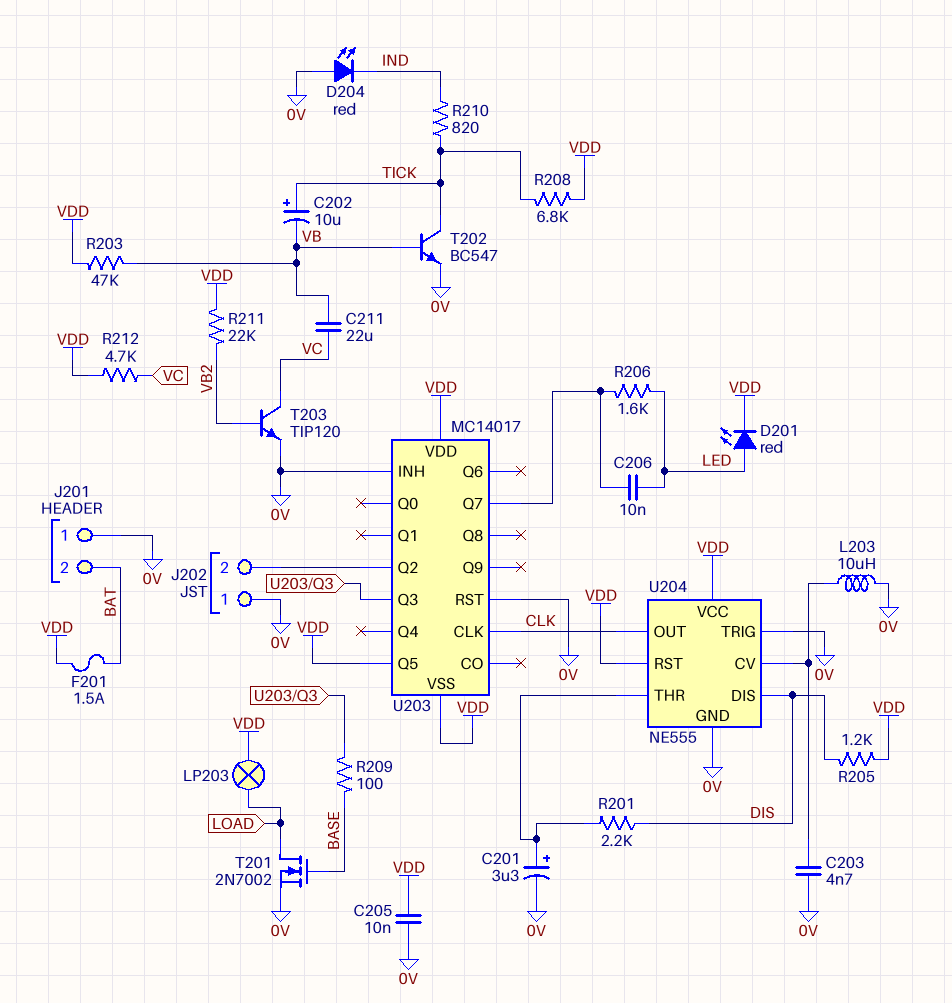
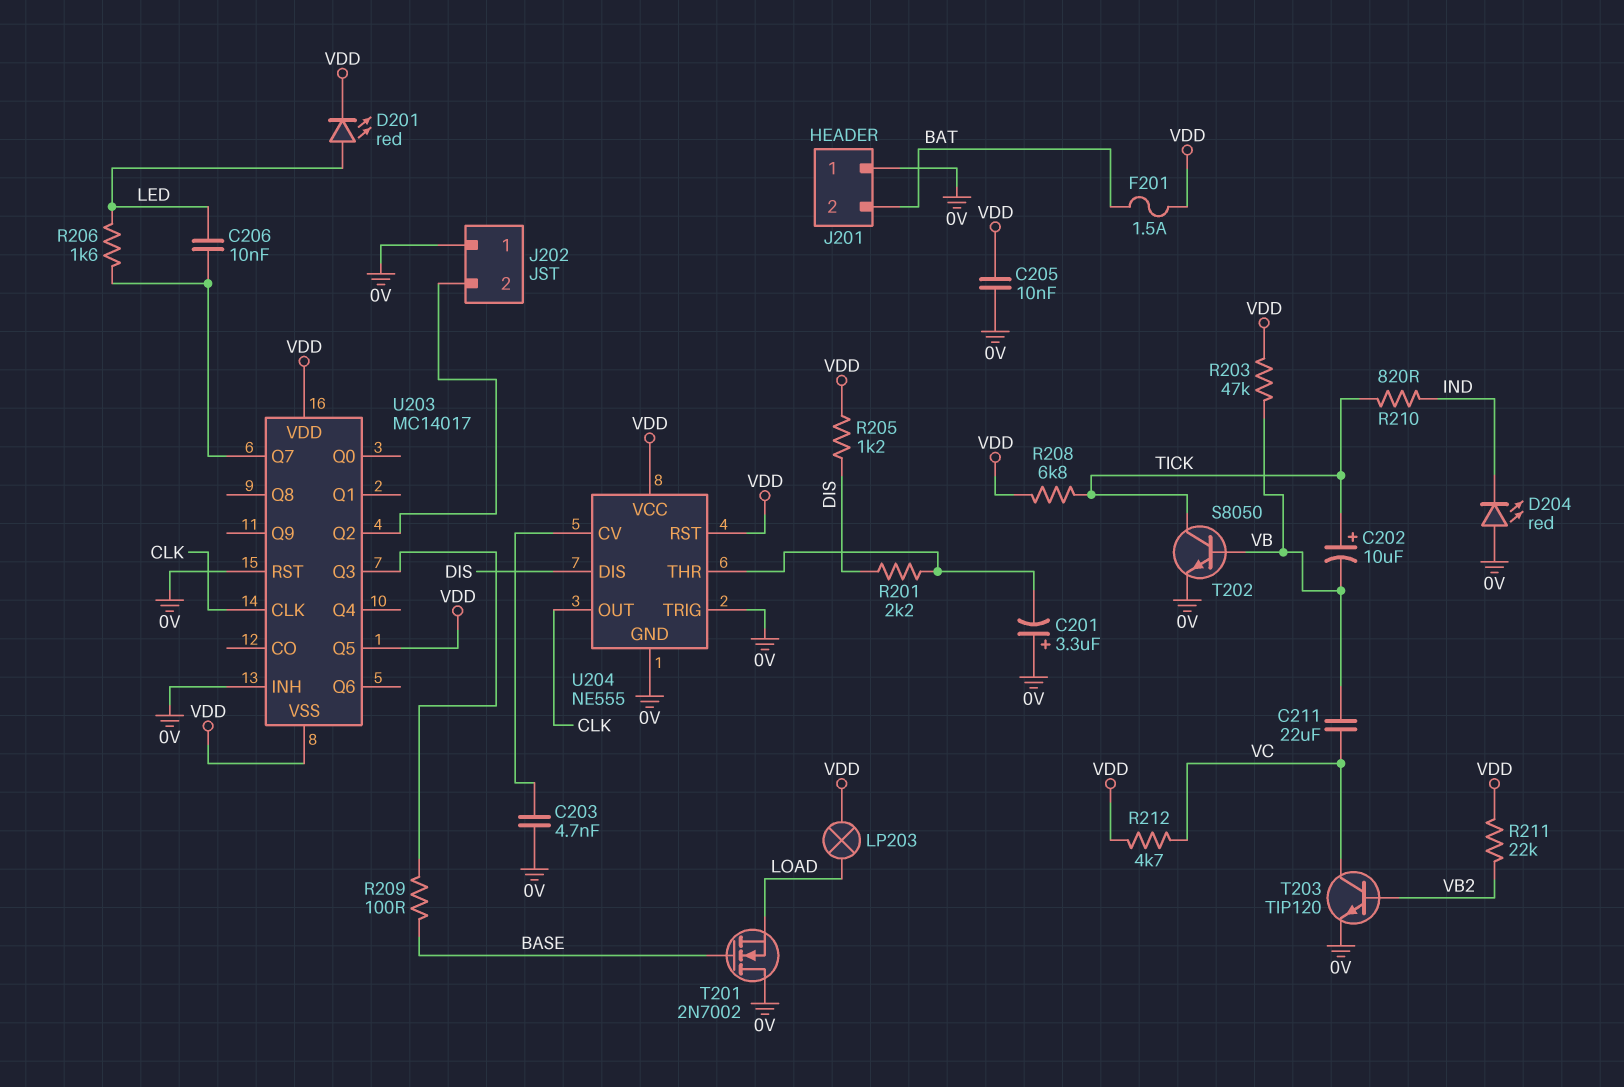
C201: 3.3uF (plus U204/THR, minus 0V) -> 3.3uF (plus 0V, minus U204/THR)
L203: 10uH (0V, U204/CV) -> none
T201: NMOS 2N7002 (G BASE, D LOAD, S 0V) -> NMOS 2N7002 (G BASE, D 0V, S LOAD)
T202: NPN BC547 (B VB, C TICK, E 0V) -> NPN S8050 (B VB, C TICK, E 0V)

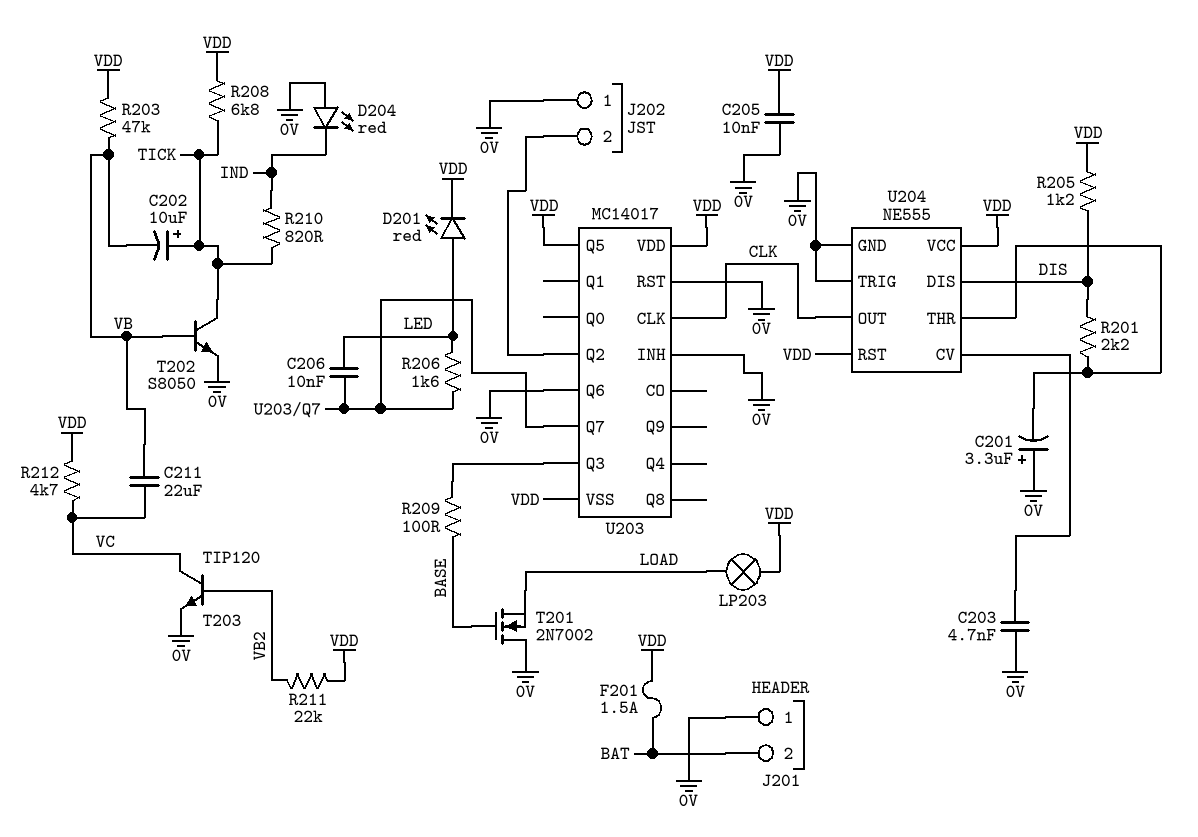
U203 pin Q6: none -> 0V

